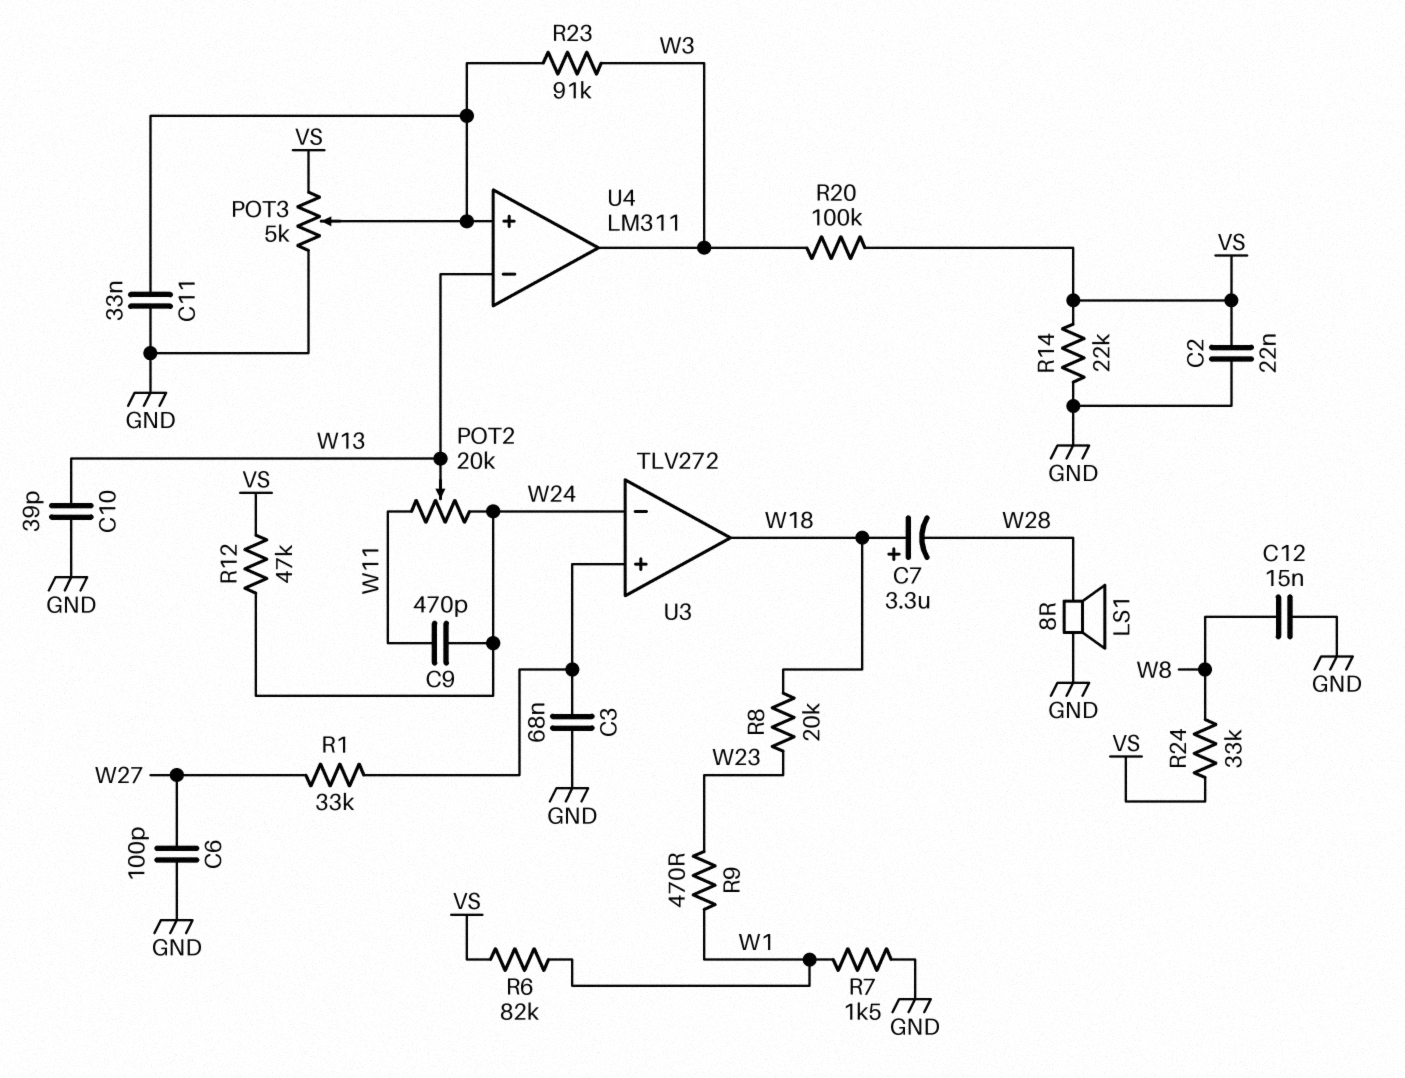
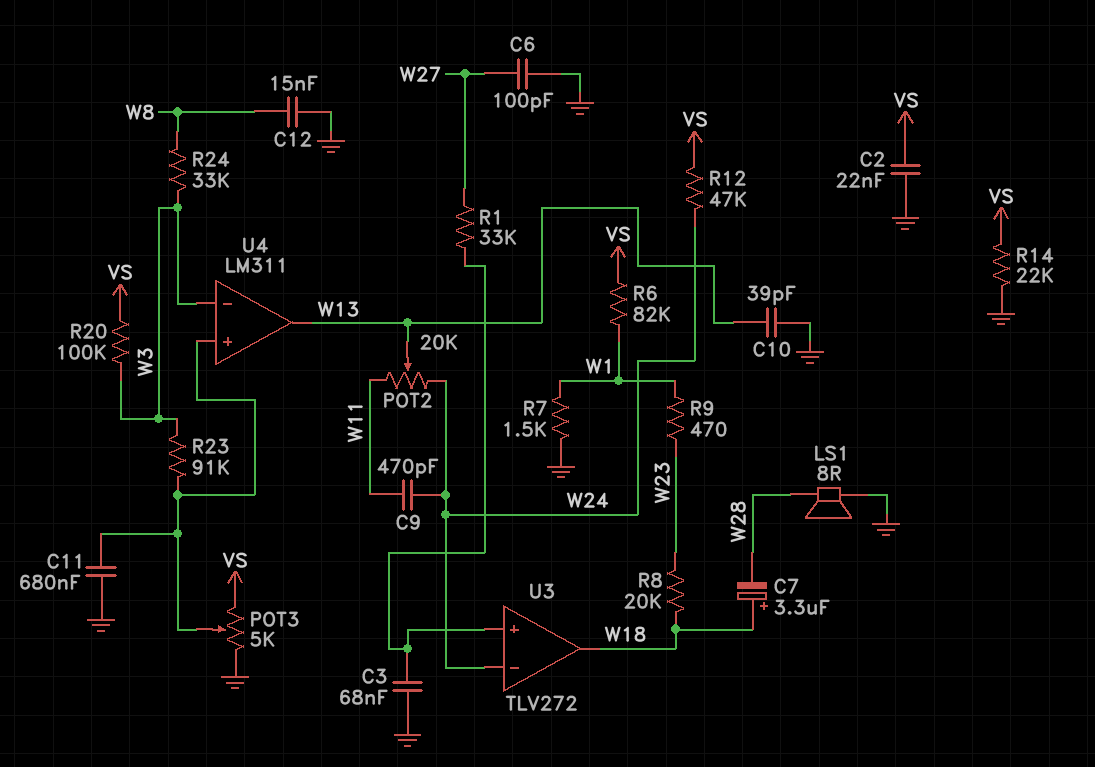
C11: 33nF (GND, U4/in+) -> 680nF (GND, U4/in+)
R24: 33k (VS, W8) -> 33k (W3, W8)
U4 pin in-: W13 -> W3
U4 pin out: W3 -> W13

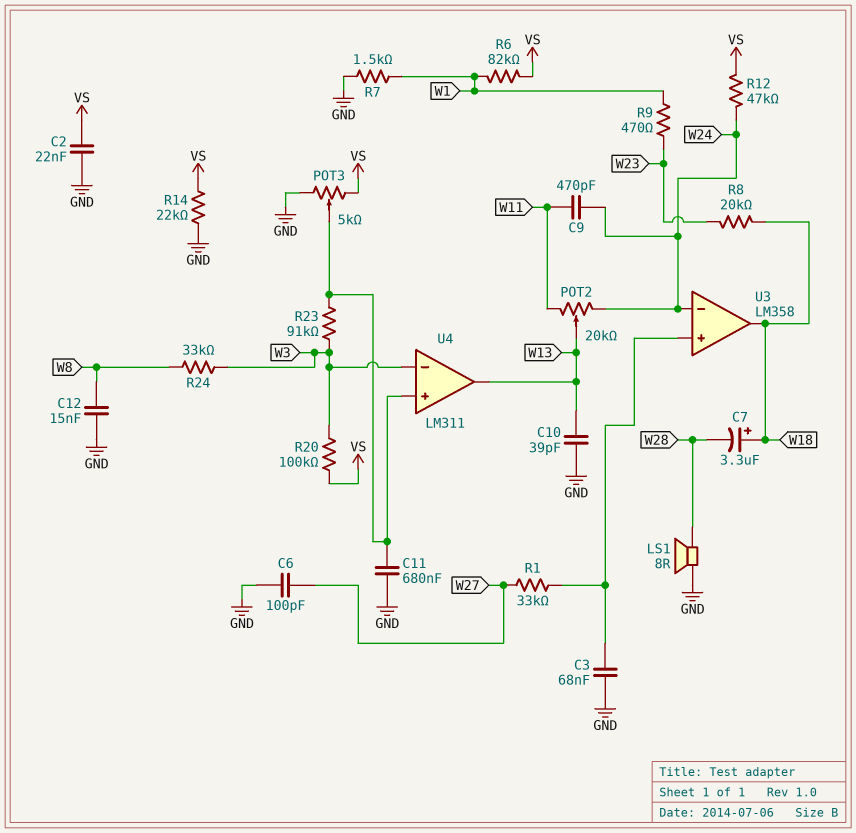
U3: TLV272 -> LM358

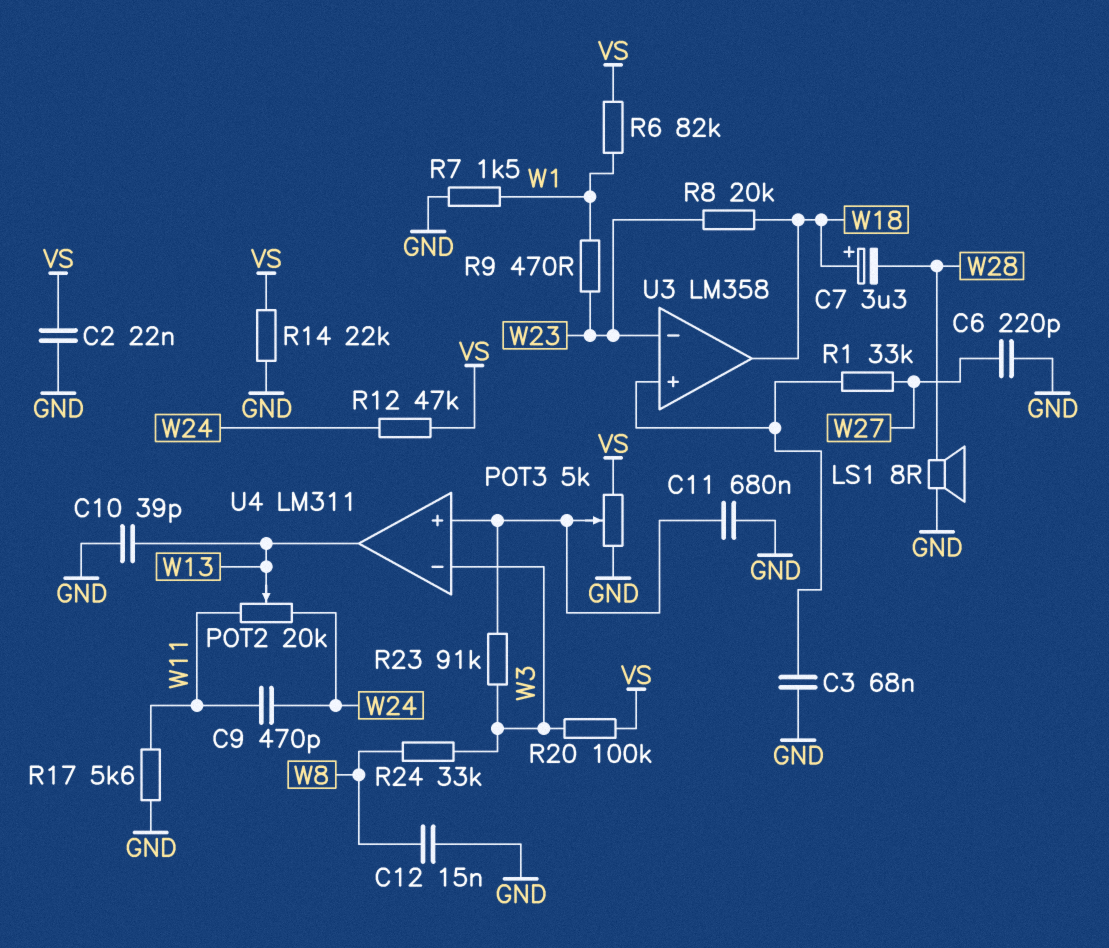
C6: 100pF (GND, W27) -> 220pF (GND, W27)
R17: none -> 5.6k (GND, W11)
U3 pin in-: W24 -> W23

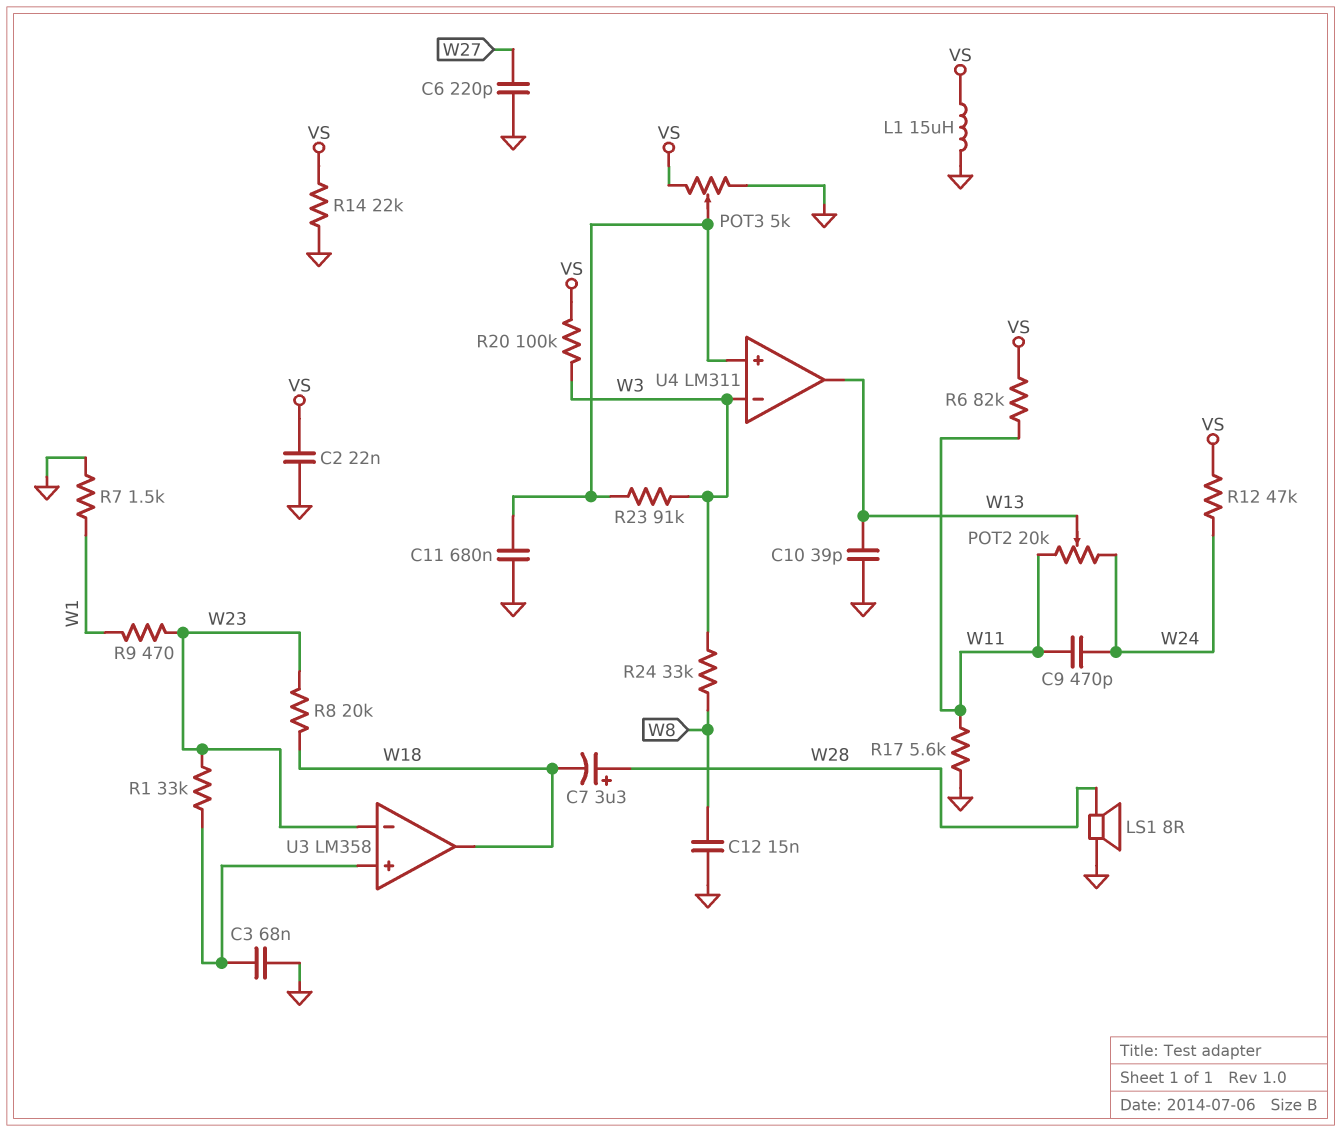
C7: 3.3uF (plus W18, minus W28) -> 3.3uF (plus W28, minus W18)
L1: none -> 15uH (GND, VS)
R1: 33k (U3/in+, W27) -> 33k (U3/in+, W23)
R6: 82k (VS, W1) -> 82k (VS, W11)

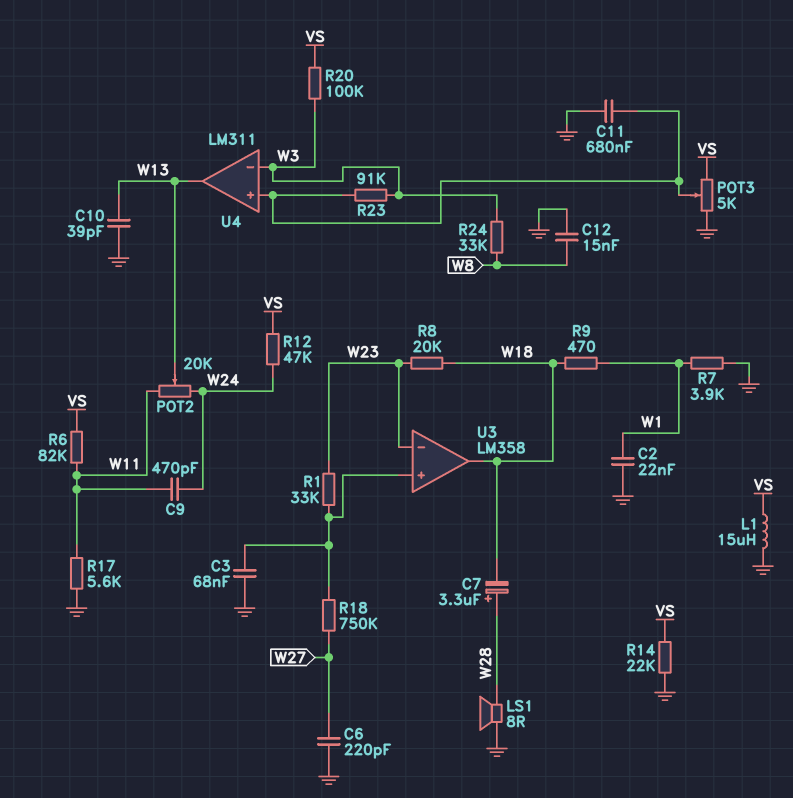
C2: 22nF (GND, VS) -> 22nF (GND, W1)
R7: 1.5k (GND, W1) -> 3.9k (GND, W1)
R9: 470 (W1, W23) -> 470 (W1, W18)
R18: none -> 750k (U3/in+, W27)

